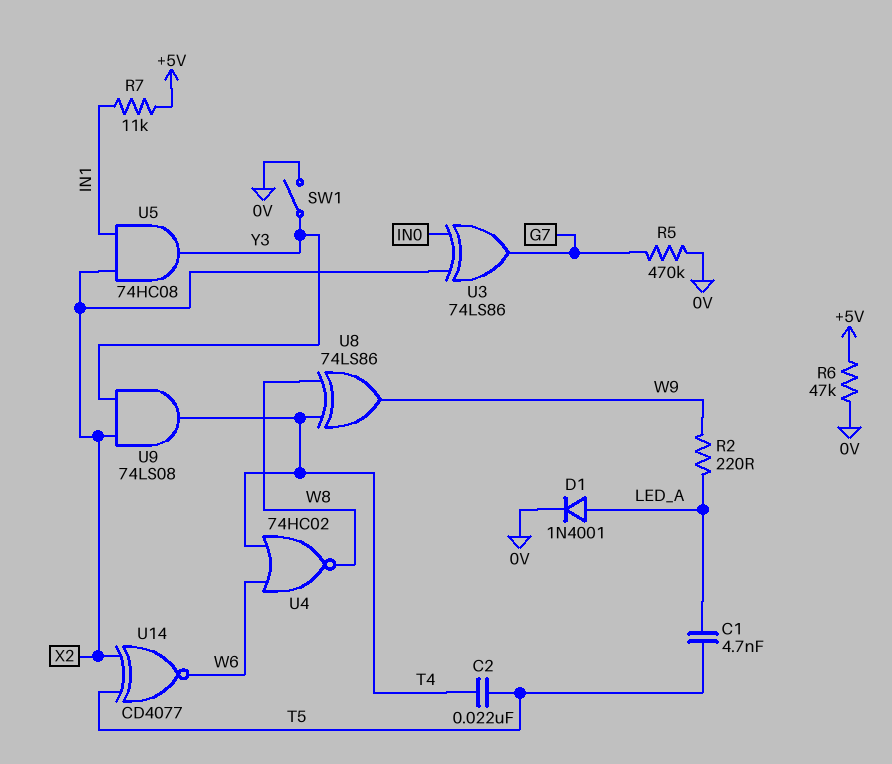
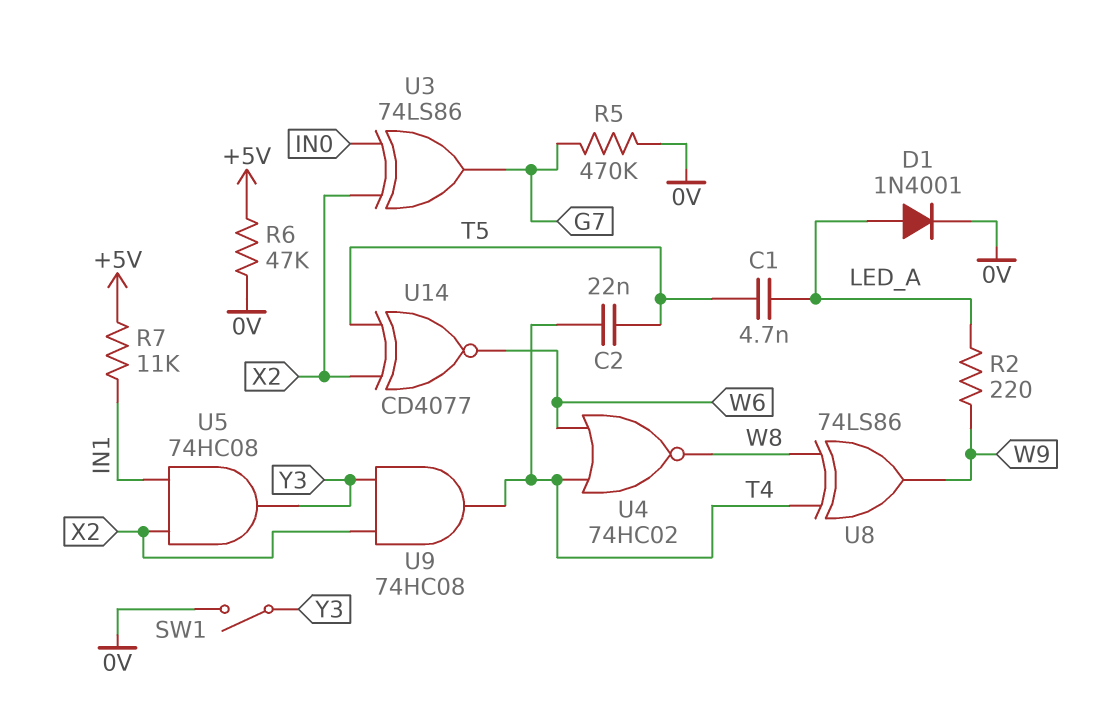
U9: AND 74LS08 (in X2, in Y3, out T4) -> AND 74HC08 (in X2, in Y3, out T4)

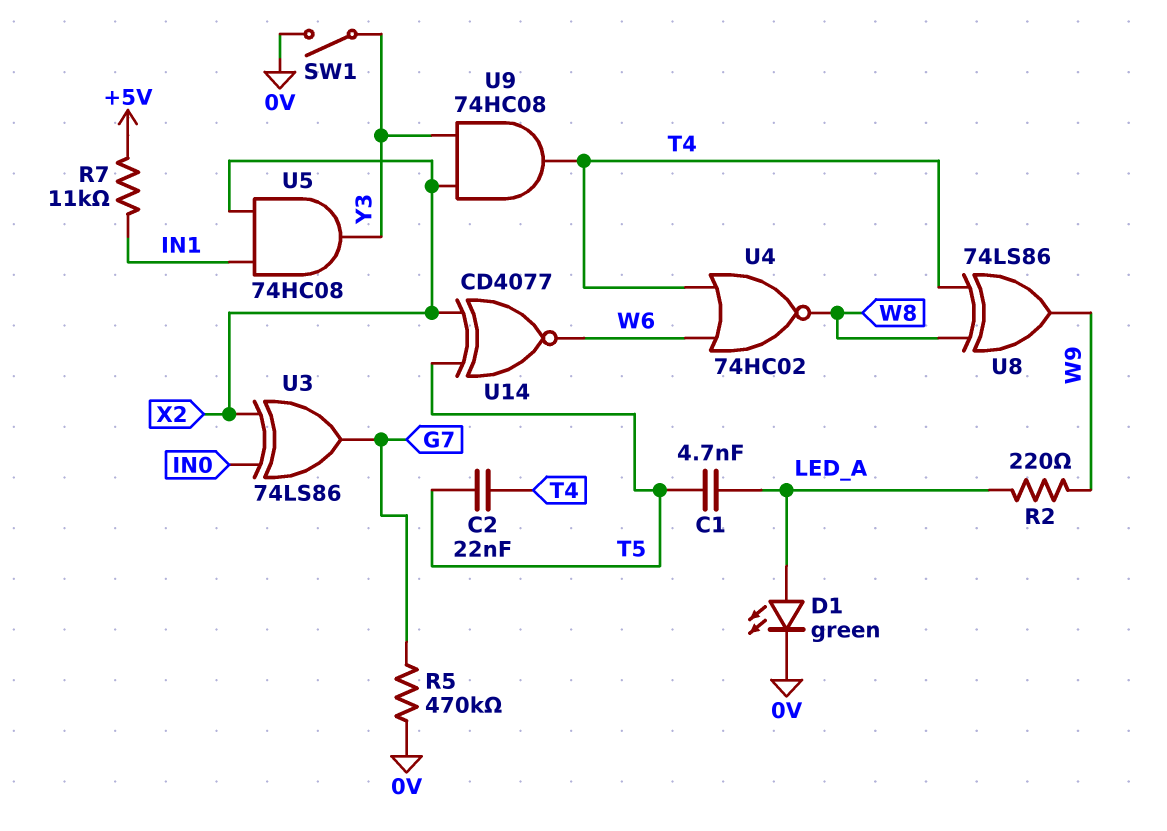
D1: diode 1N4001 (A LED_A, K 0V) -> LED green (A LED_A, K 0V)
R6: 47k (+5V, 0V) -> none

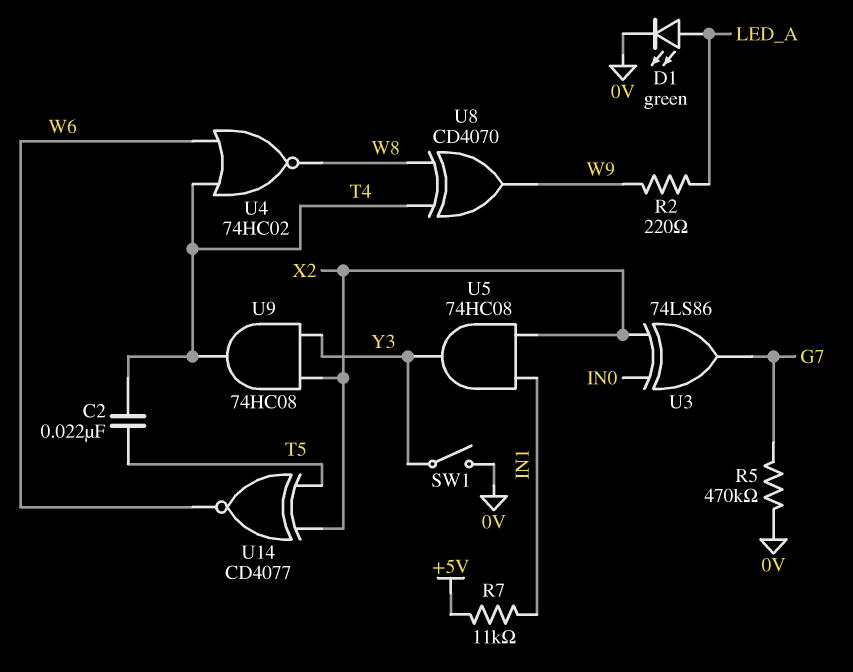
C1: 4.7nF (LED_A, T5) -> none
U8: XOR 74LS86 (in T4, in W8, out W9) -> XOR CD4070 (in T4, in W8, out W9)

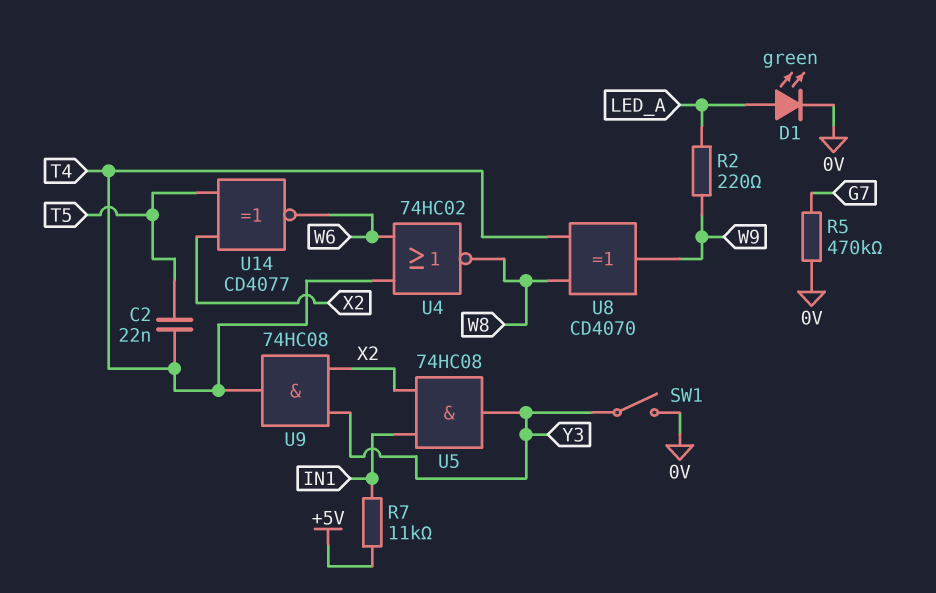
U3: XOR 74LS86 (in IN0, in X2, out G7) -> none

